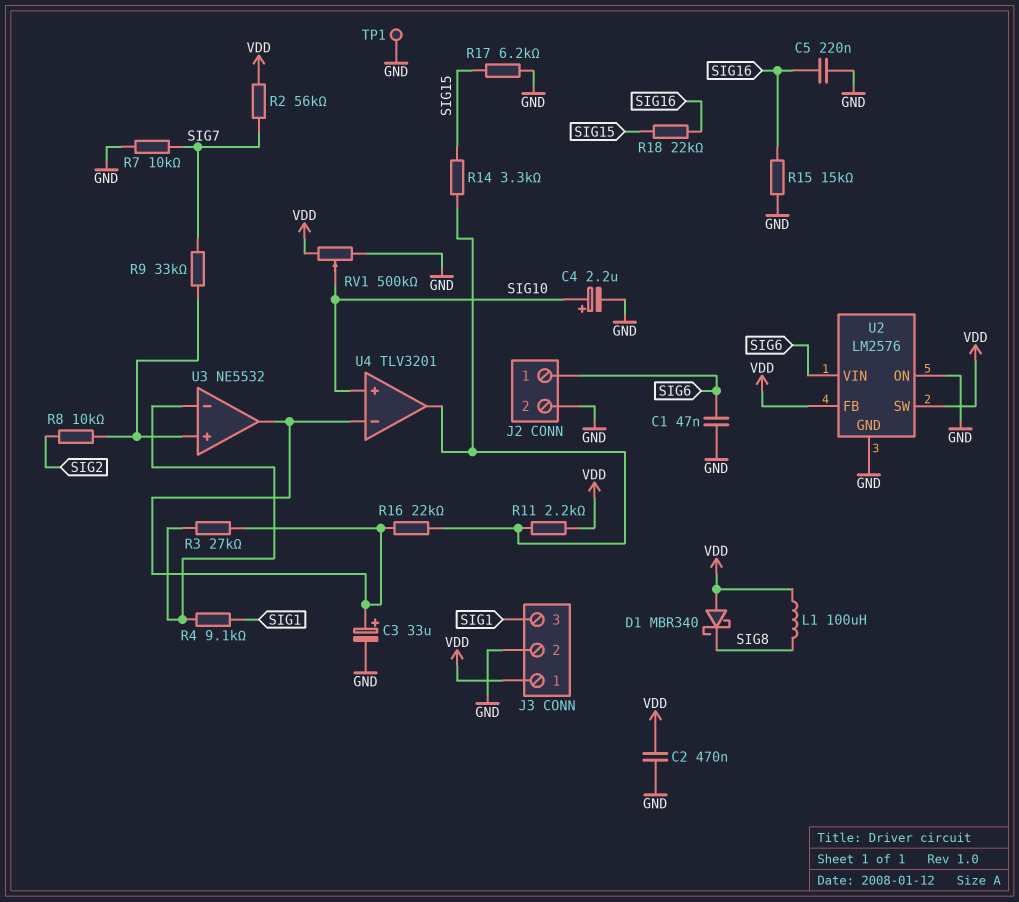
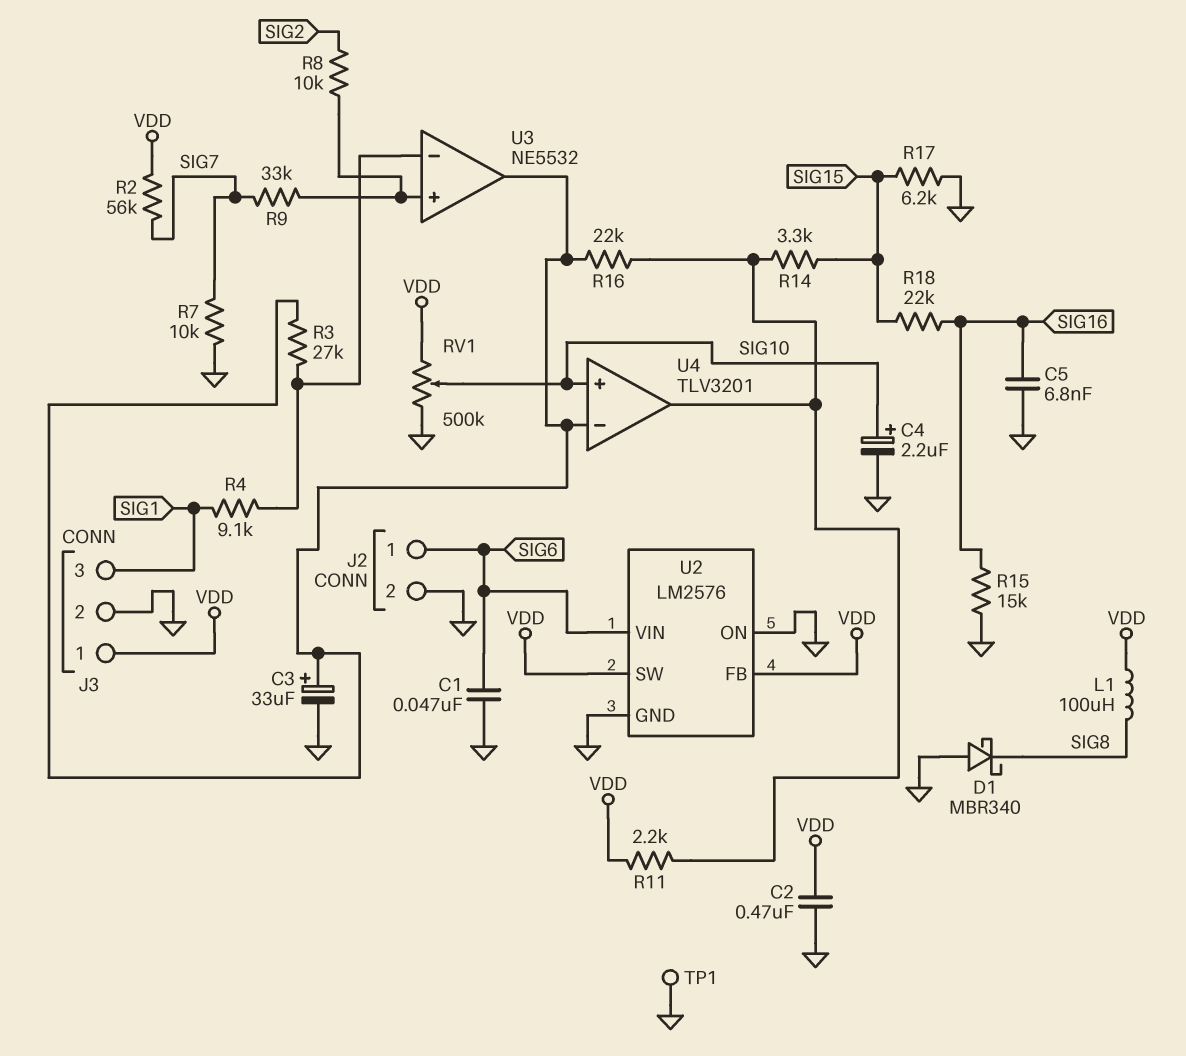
C5: 220nF (GND, SIG16) -> 6.8nF (GND, SIG16)
D1: schottky MBR340 (A VDD, K SIG8) -> schottky MBR340 (A GND, K SIG8)

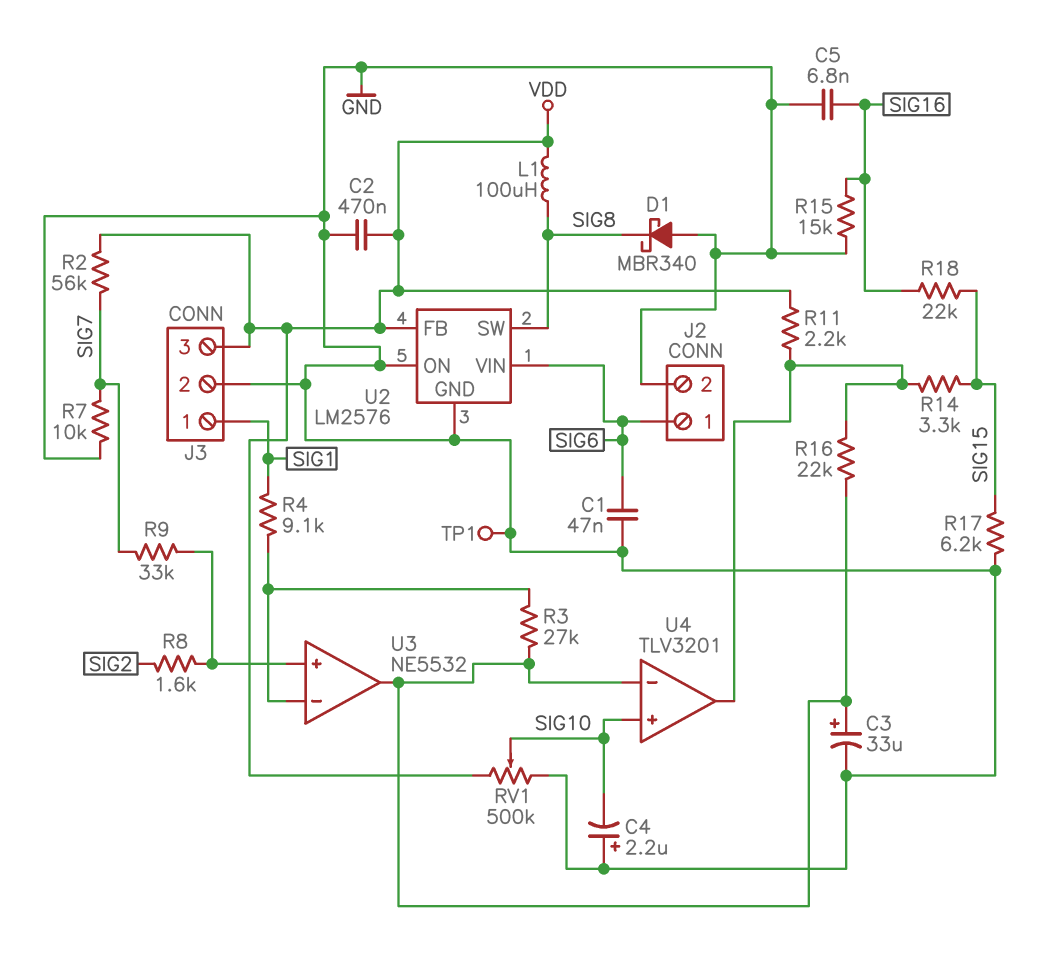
C4: 2.2uF (plus SIG10, minus GND) -> 2.2uF (plus GND, minus SIG10)
J3 pin 1: VDD -> SIG1
J3 pin 3: SIG1 -> VDD
R8: 10k (SIG2, U3/in+) -> 1.6k (SIG2, U3/in+)
U2 pin SW: VDD -> SIG8

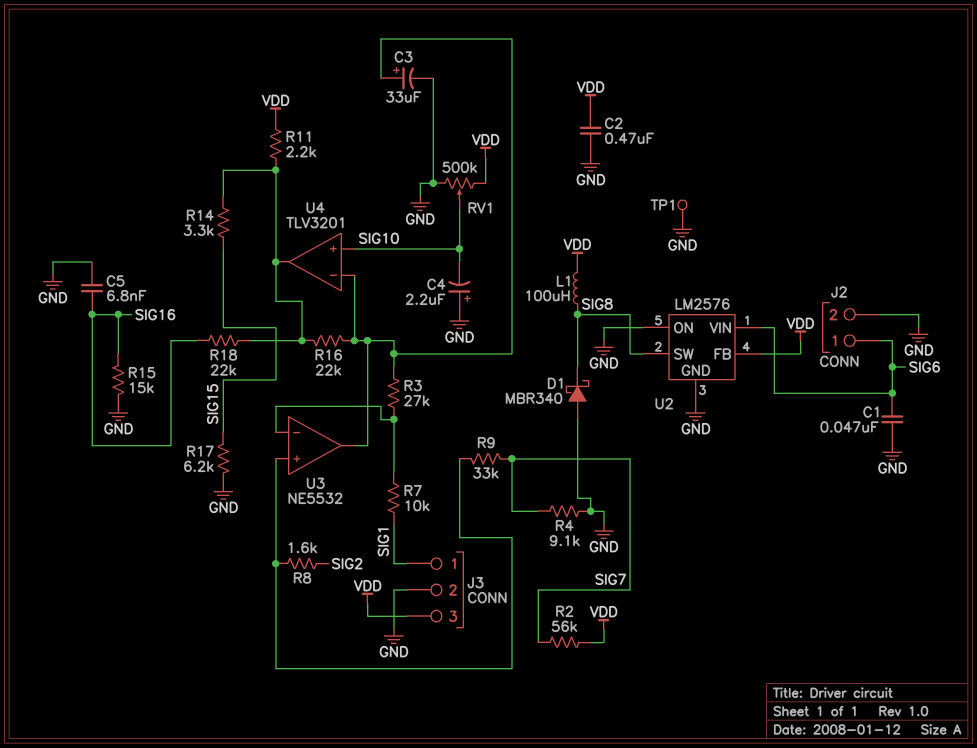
R4: 9.1k (SIG1, U3/in-) -> 9.1k (GND, SIG7)
R7: 10k (GND, SIG7) -> 10k (SIG1, U3/in-)
R18: 22k (SIG15, SIG16) -> 22k (SIG16, U4/out)

